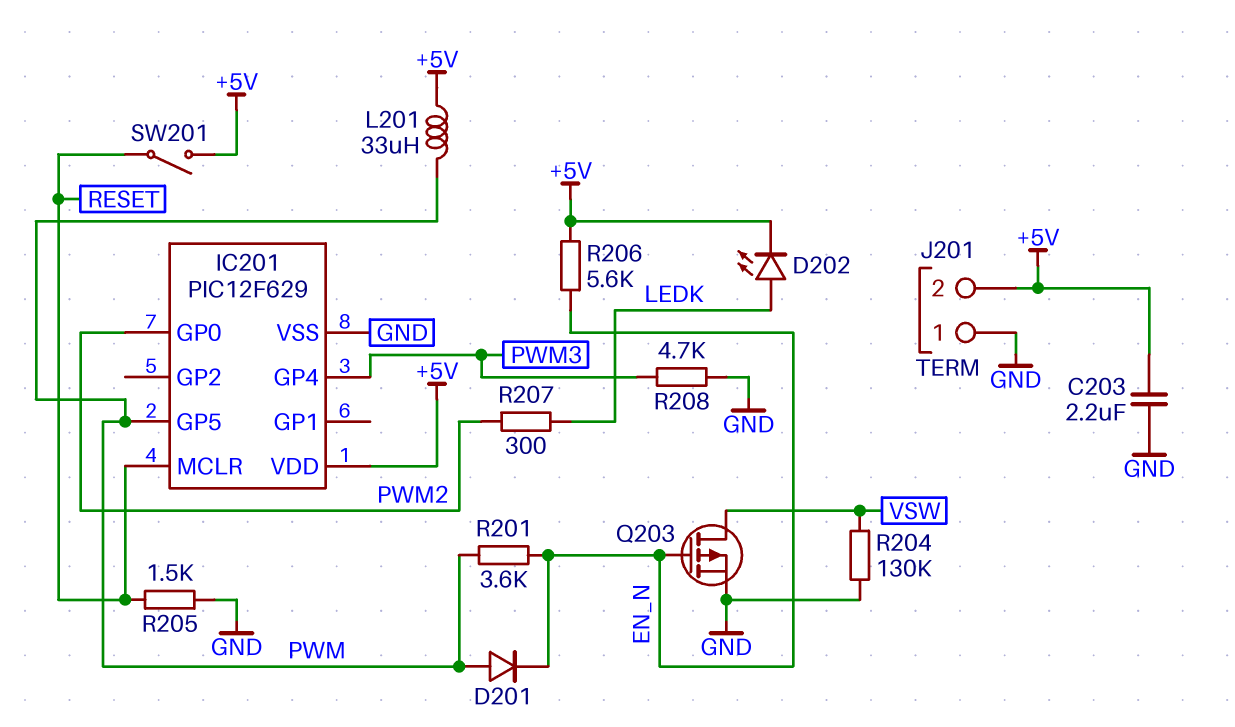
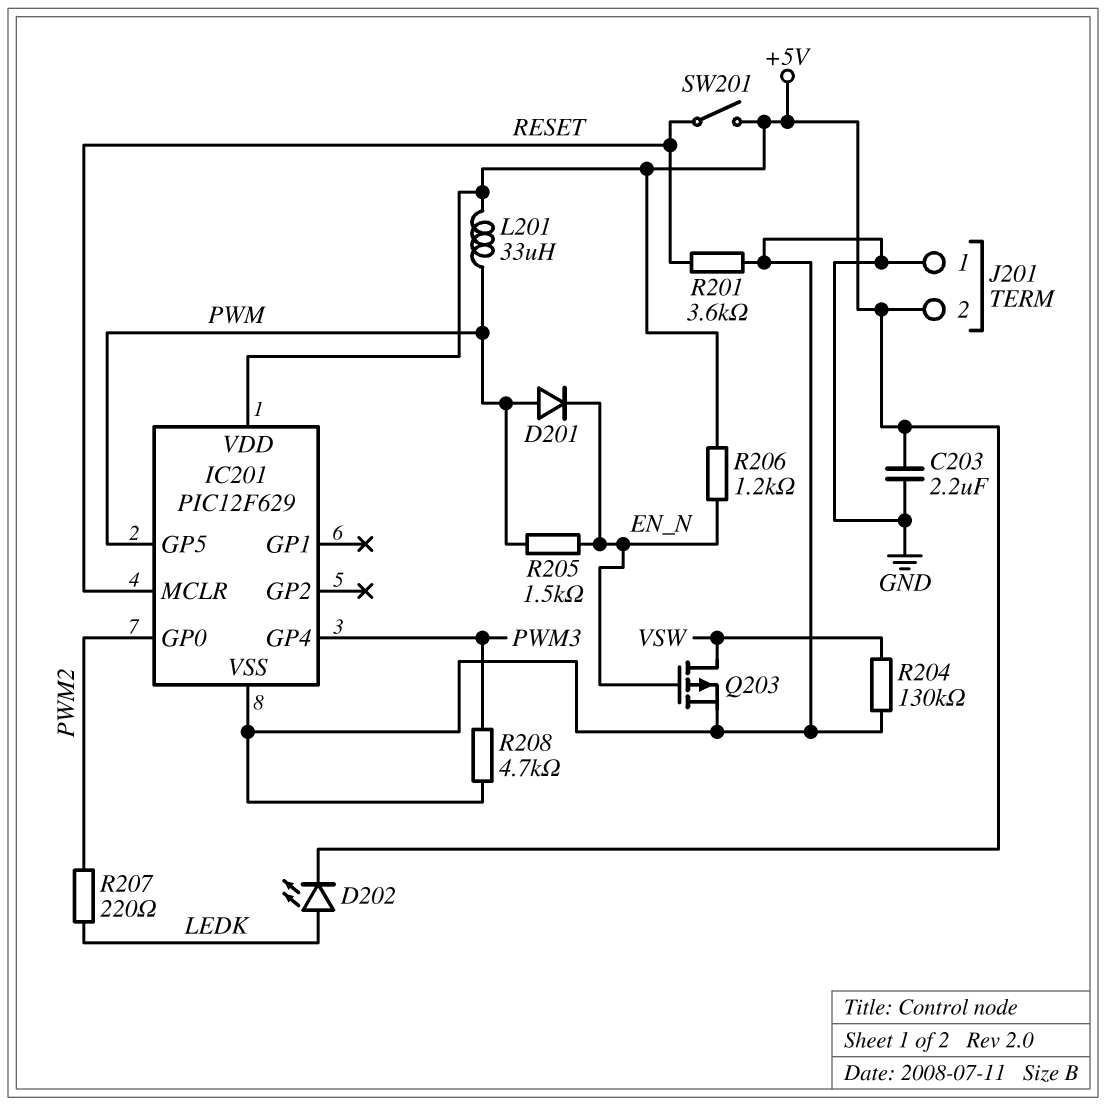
R201: 3.6k (EN_N, PWM) -> 3.6k (GND, RESET)
R205: 1.5k (GND, RESET) -> 1.5k (EN_N, PWM)
R206: 5.6k (+5V, EN_N) -> 1.2k (+5V, EN_N)
R207: 300 (LEDK, PWM2) -> 220 (LEDK, PWM2)

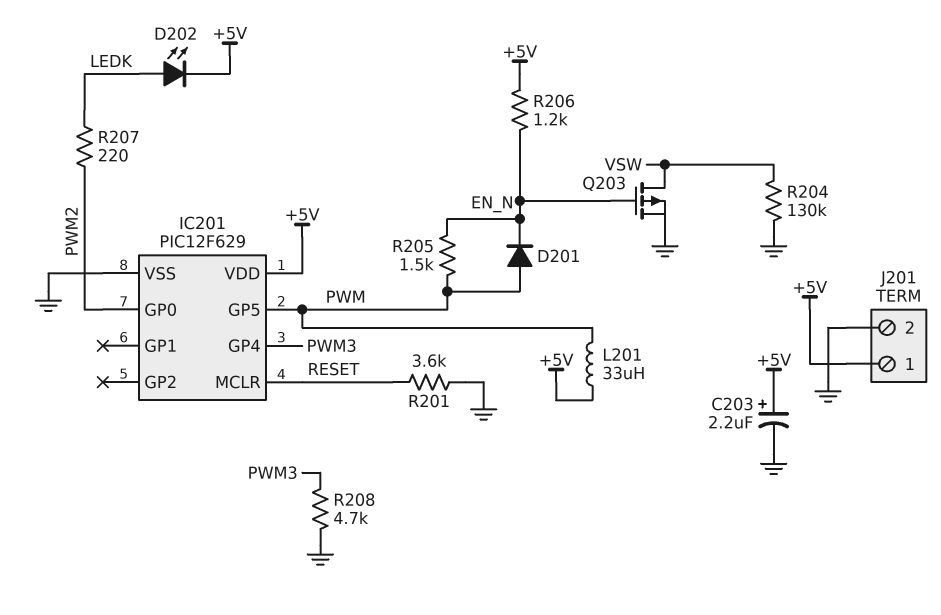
C203: 2.2uF (+5V, GND) -> 2.2uF (plus +5V, minus GND)
J201 pin 1: GND -> +5V
J201 pin 2: +5V -> GND
SW201: switch (+5V, RESET) -> none

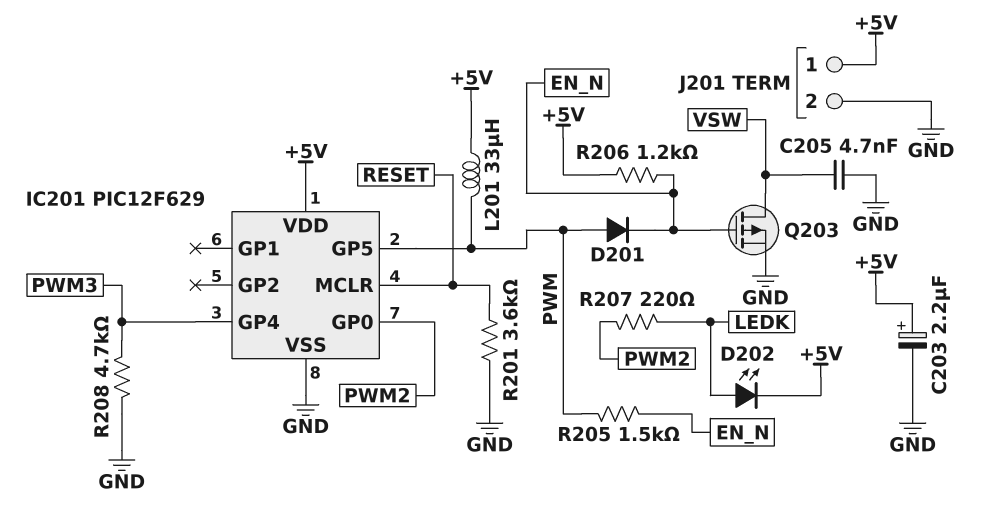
C205: none -> 4.7nF (GND, VSW)
R204: 130k (GND, VSW) -> none

